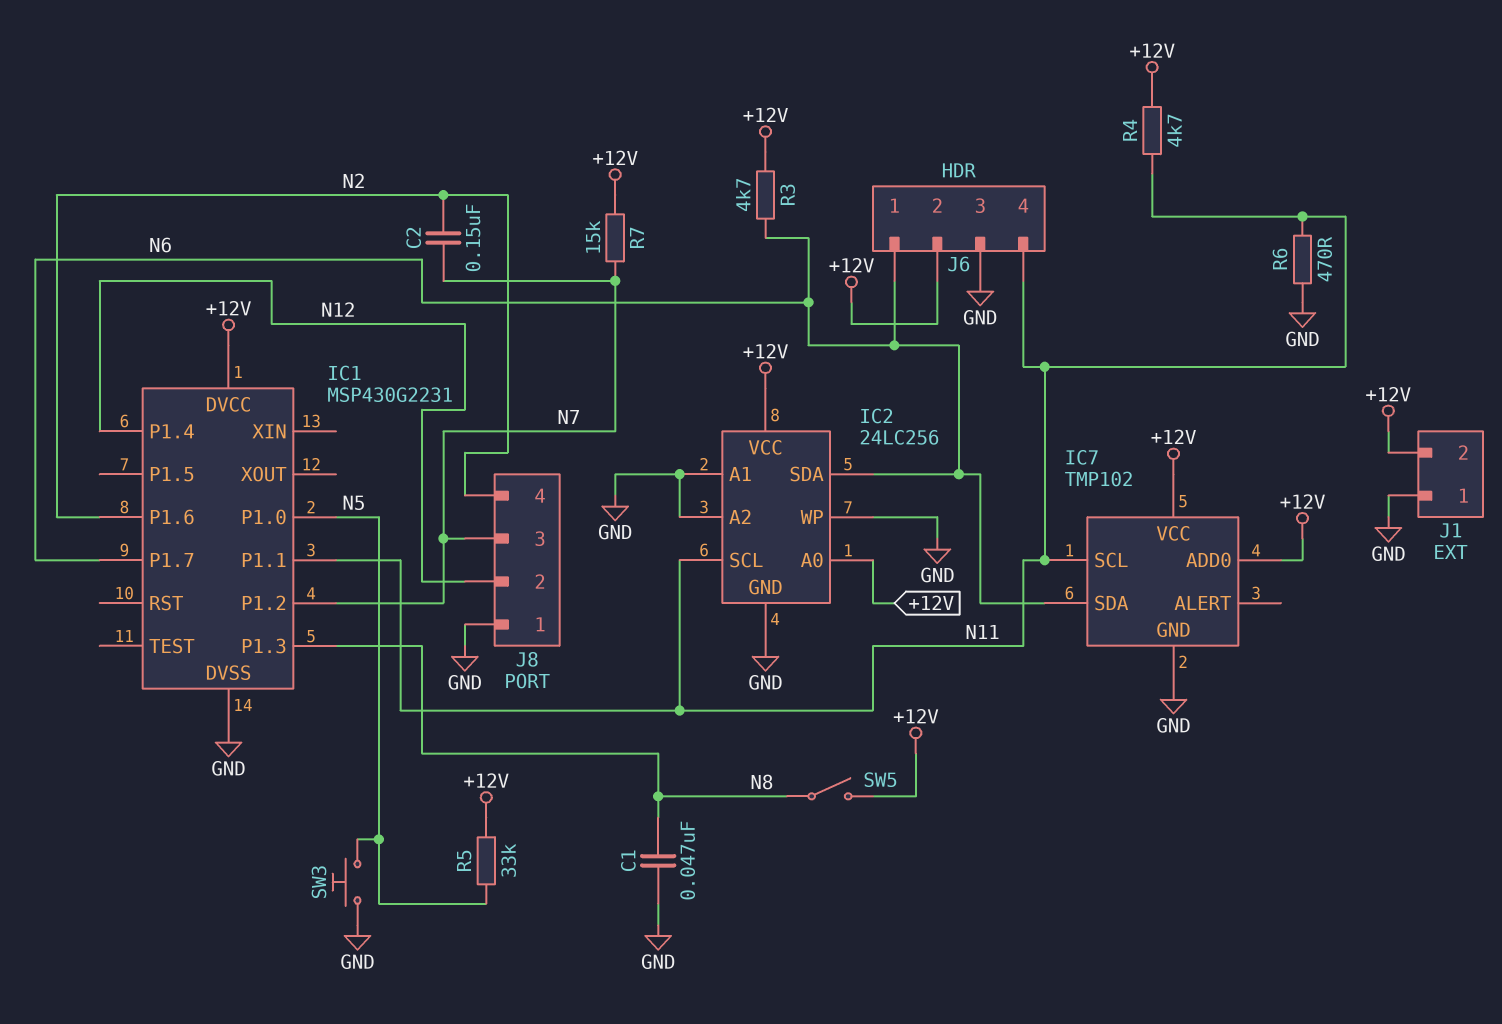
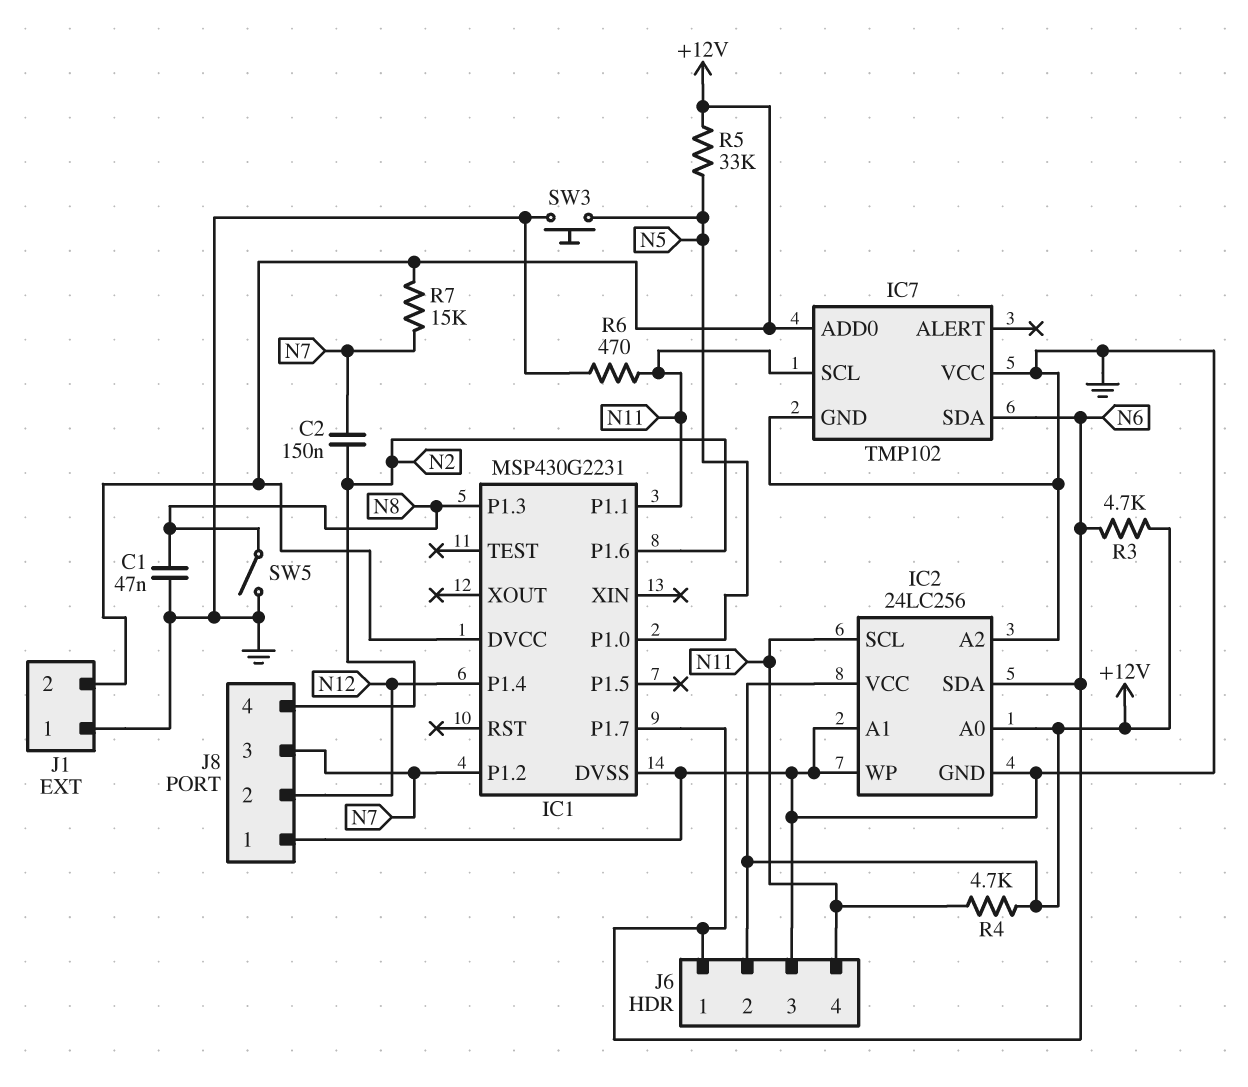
IC7 pin VCC: +12V -> GND
SW5: switch (+12V, N8) -> switch (GND, N8)

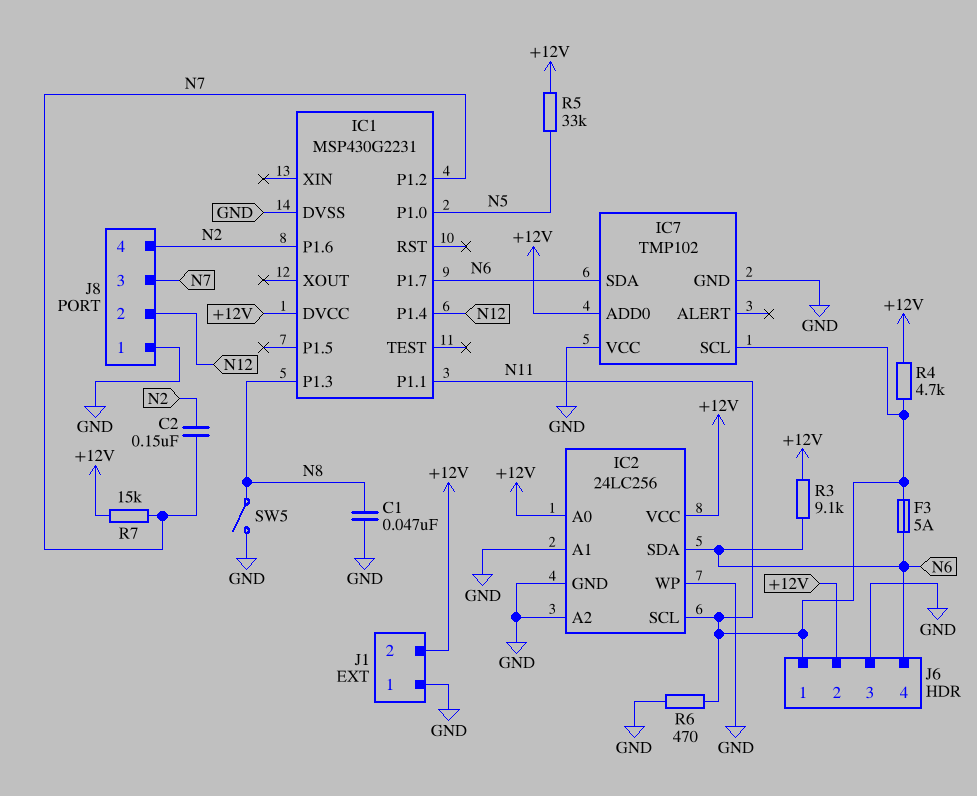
F3: none -> 5A (N6, N11)
J6 pin 1: N6 -> N11
J6 pin 4: N11 -> N6
R3: 4.7k (+12V, N6) -> 9.1k (+12V, N6)
SW3: button (GND, N5) -> none

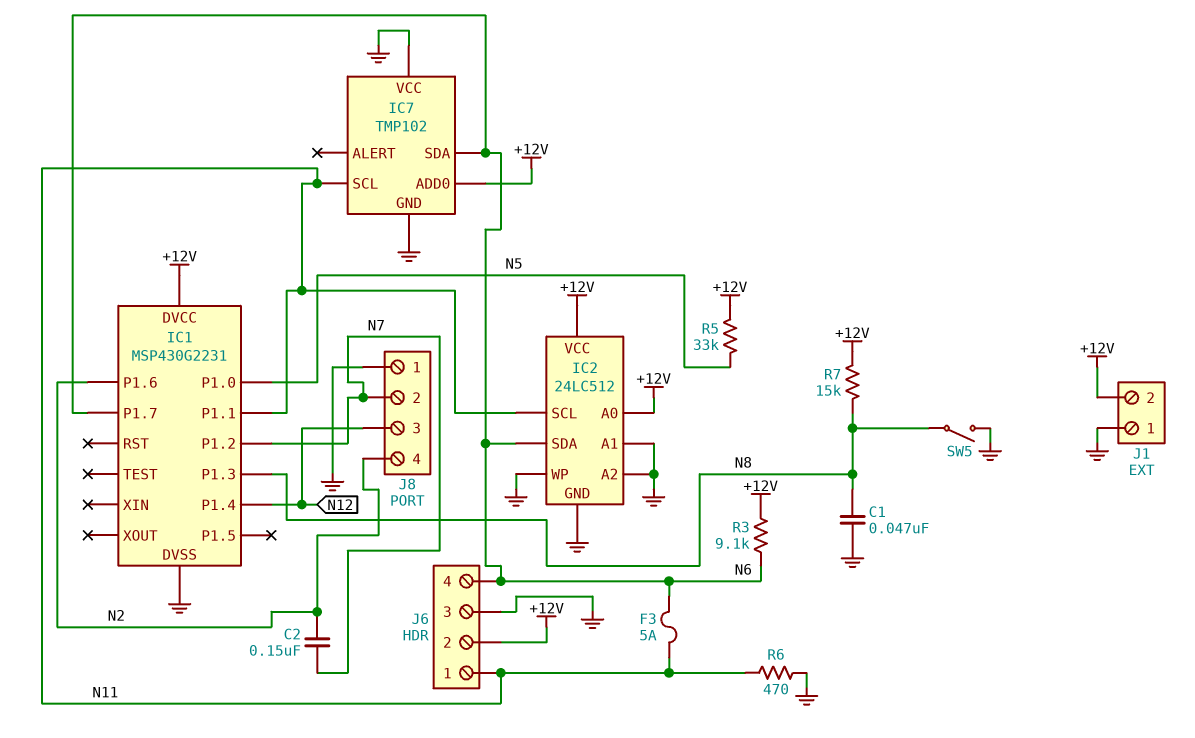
IC2: 24LC256 -> 24LC512
J8 pin 2: N12 -> N7
J8 pin 3: N7 -> N12
R4: 4.7k (+12V, N11) -> none
R7: 15k (+12V, N7) -> 15k (+12V, N8)

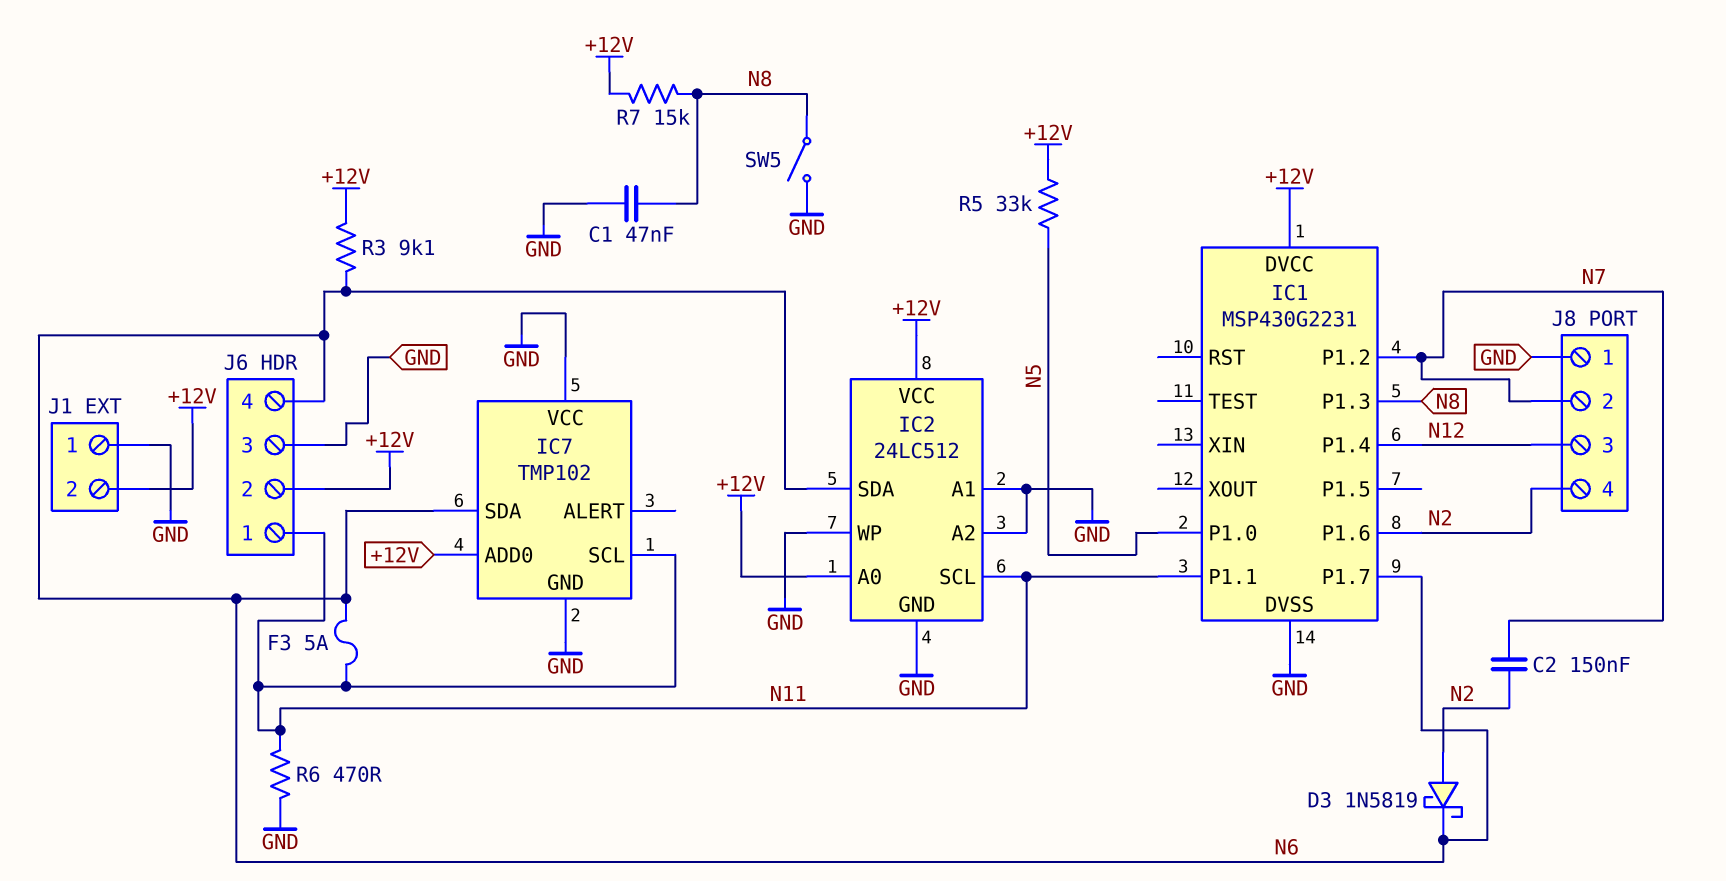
D3: none -> schottky 1N5819 (A N2, K N6)

